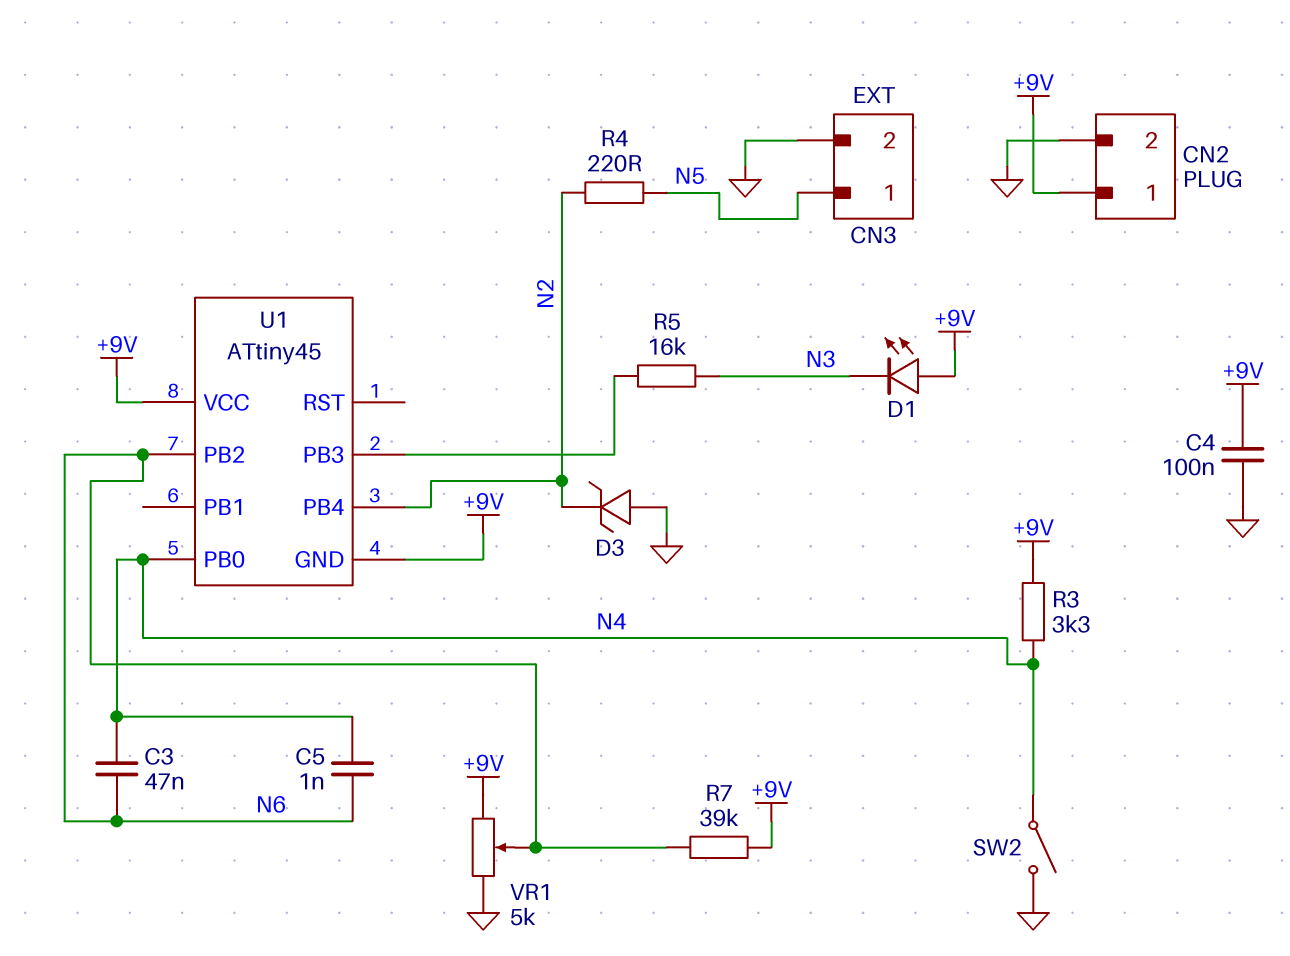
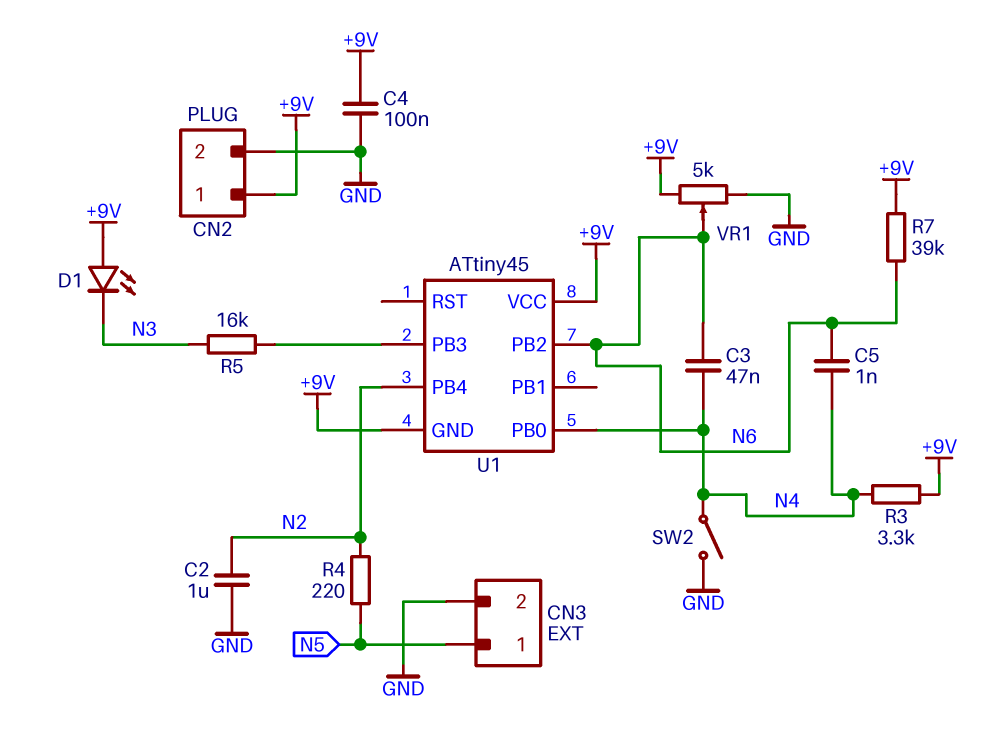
C2: none -> 1uF (GND, N2)
D3: zener (A GND, K N2) -> none

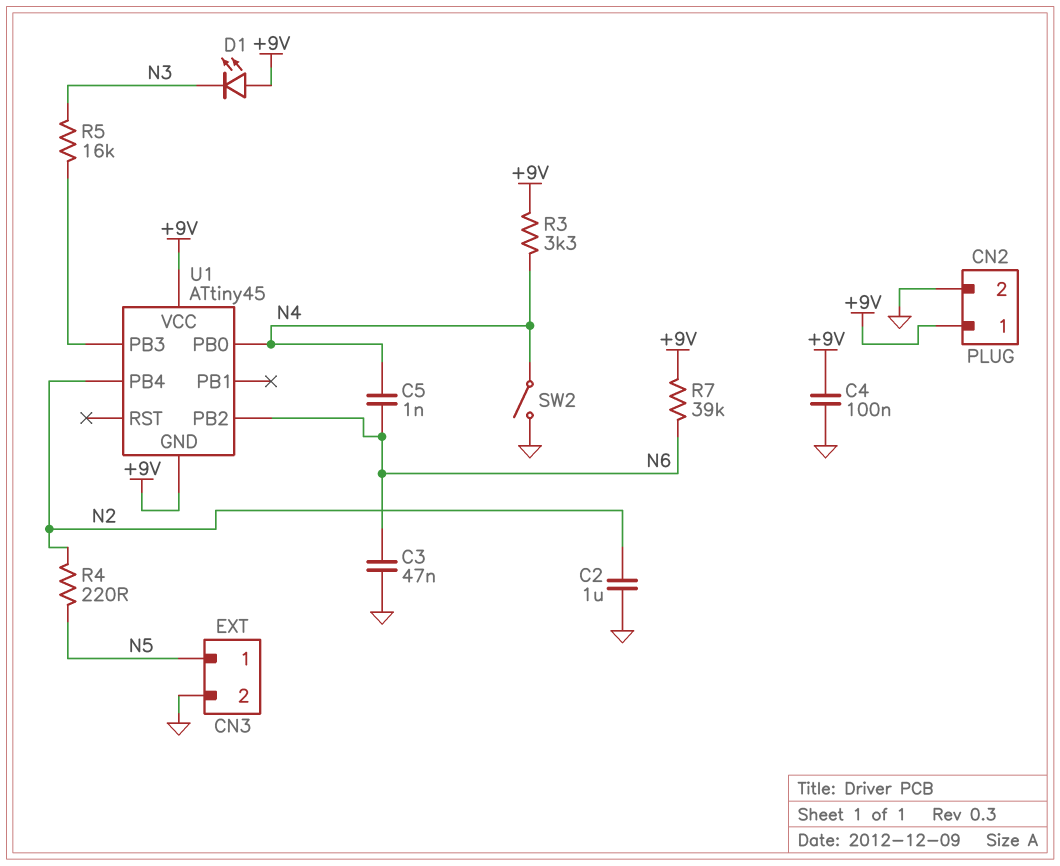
C3: 47nF (N4, N6) -> 47nF (GND, N6)
VR1: 5k (+9V, GND, wiper N6) -> none

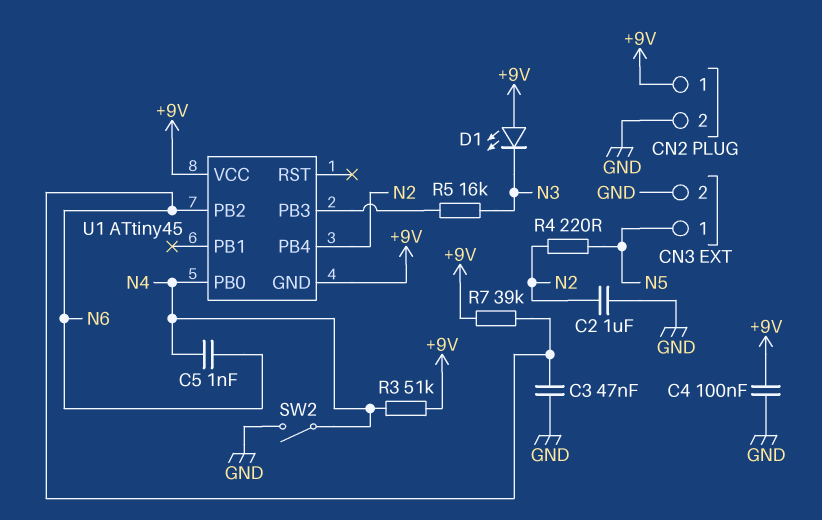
R3: 3.3k (+9V, N4) -> 51k (+9V, N4)

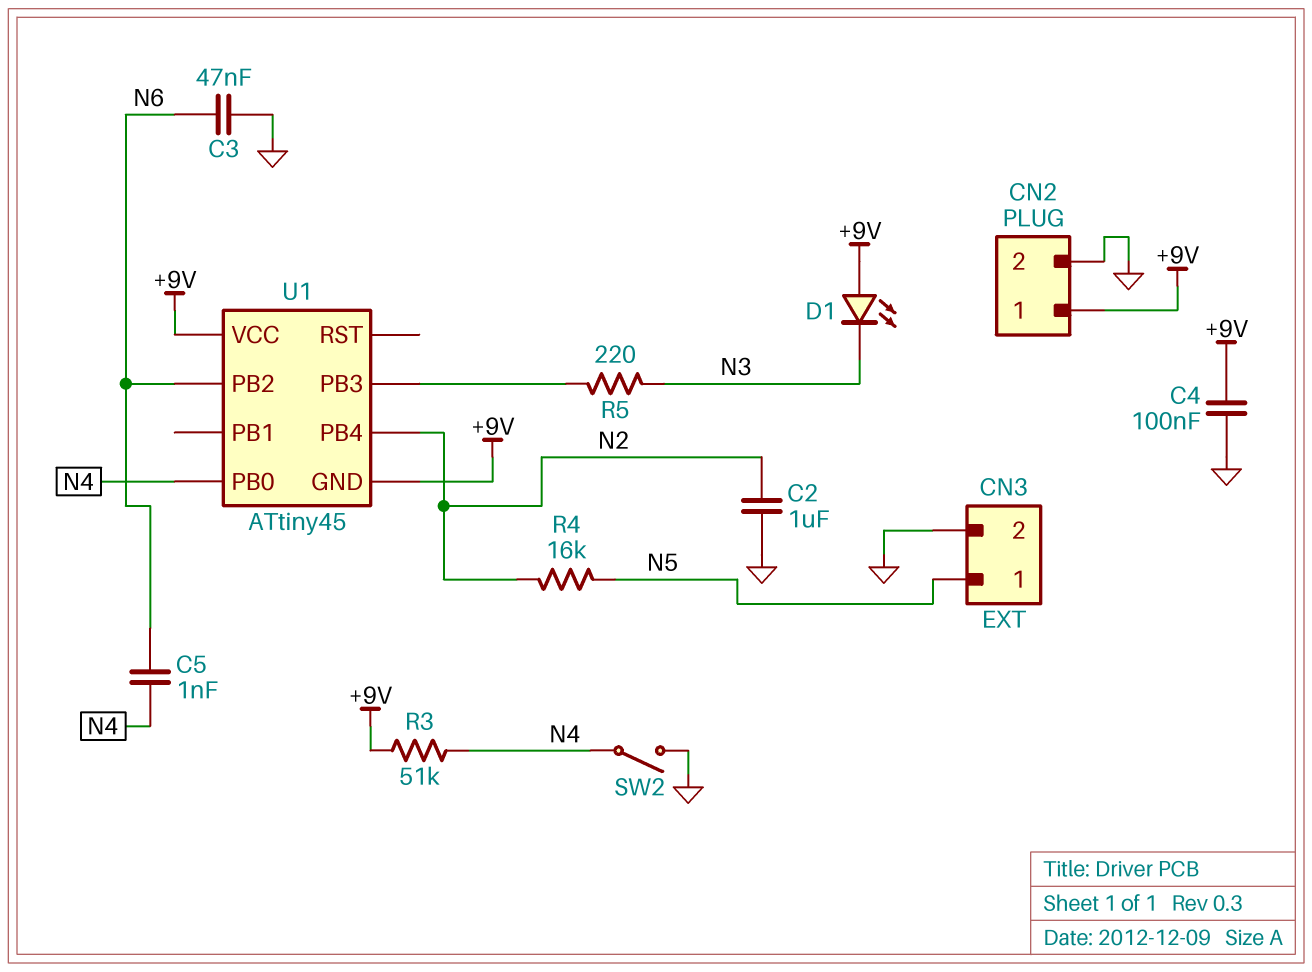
R4: 220 (N2, N5) -> 16k (N2, N5)
R5: 16k (N3, U1/PB3) -> 220 (N3, U1/PB3)
R7: 39k (+9V, N6) -> none

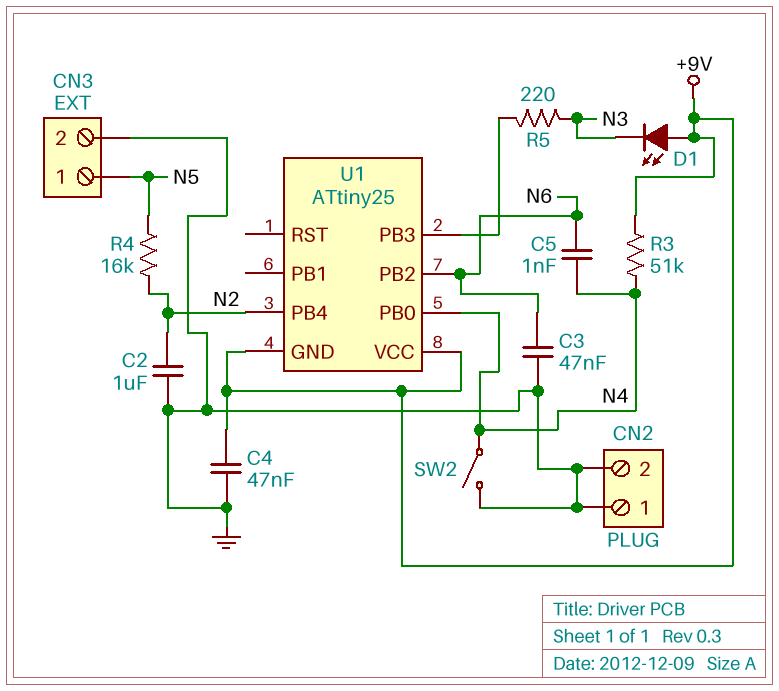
C4: 100nF (+9V, GND) -> 47nF (+9V, GND)
CN2 pin 1: +9V -> GND
U1: ATtiny45 -> ATtiny25

